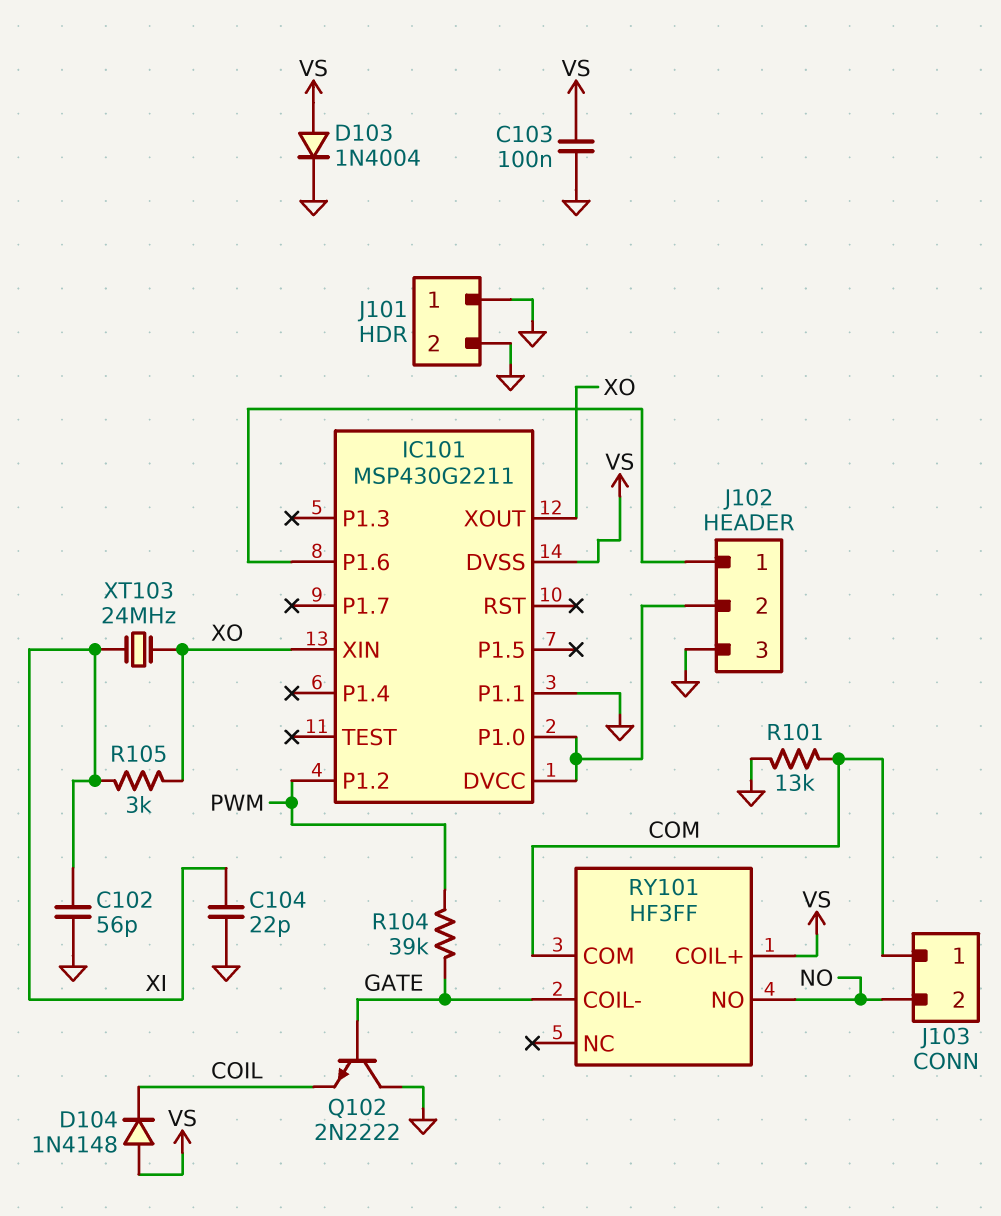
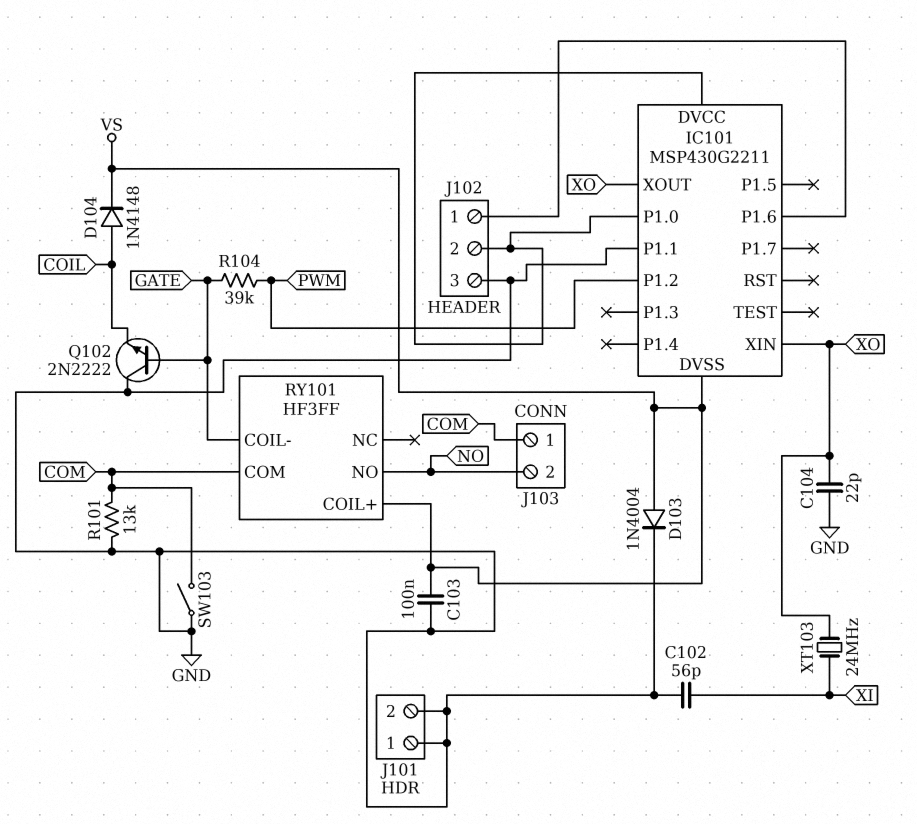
C104: 22pF (GND, XI) -> 22pF (GND, XO)
D104: diode 1N4148 (A VS, K COIL) -> diode 1N4148 (A COIL, K VS)
R105: 3k (XI, XO) -> none
SW103: none -> switch (COM, GND)

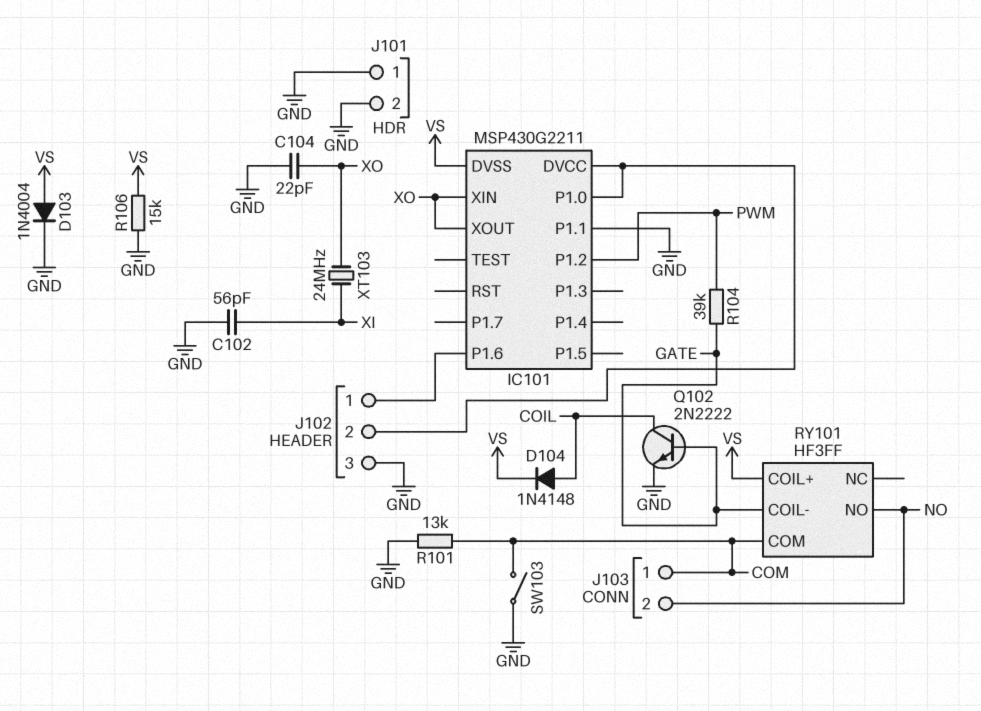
C103: 100nF (GND, VS) -> none
Q102: NPN 2N2222 (B GATE, C GND, E COIL) -> NPN 2N2222 (B GATE, C COIL, E GND)
R106: none -> 15k (GND, VS)

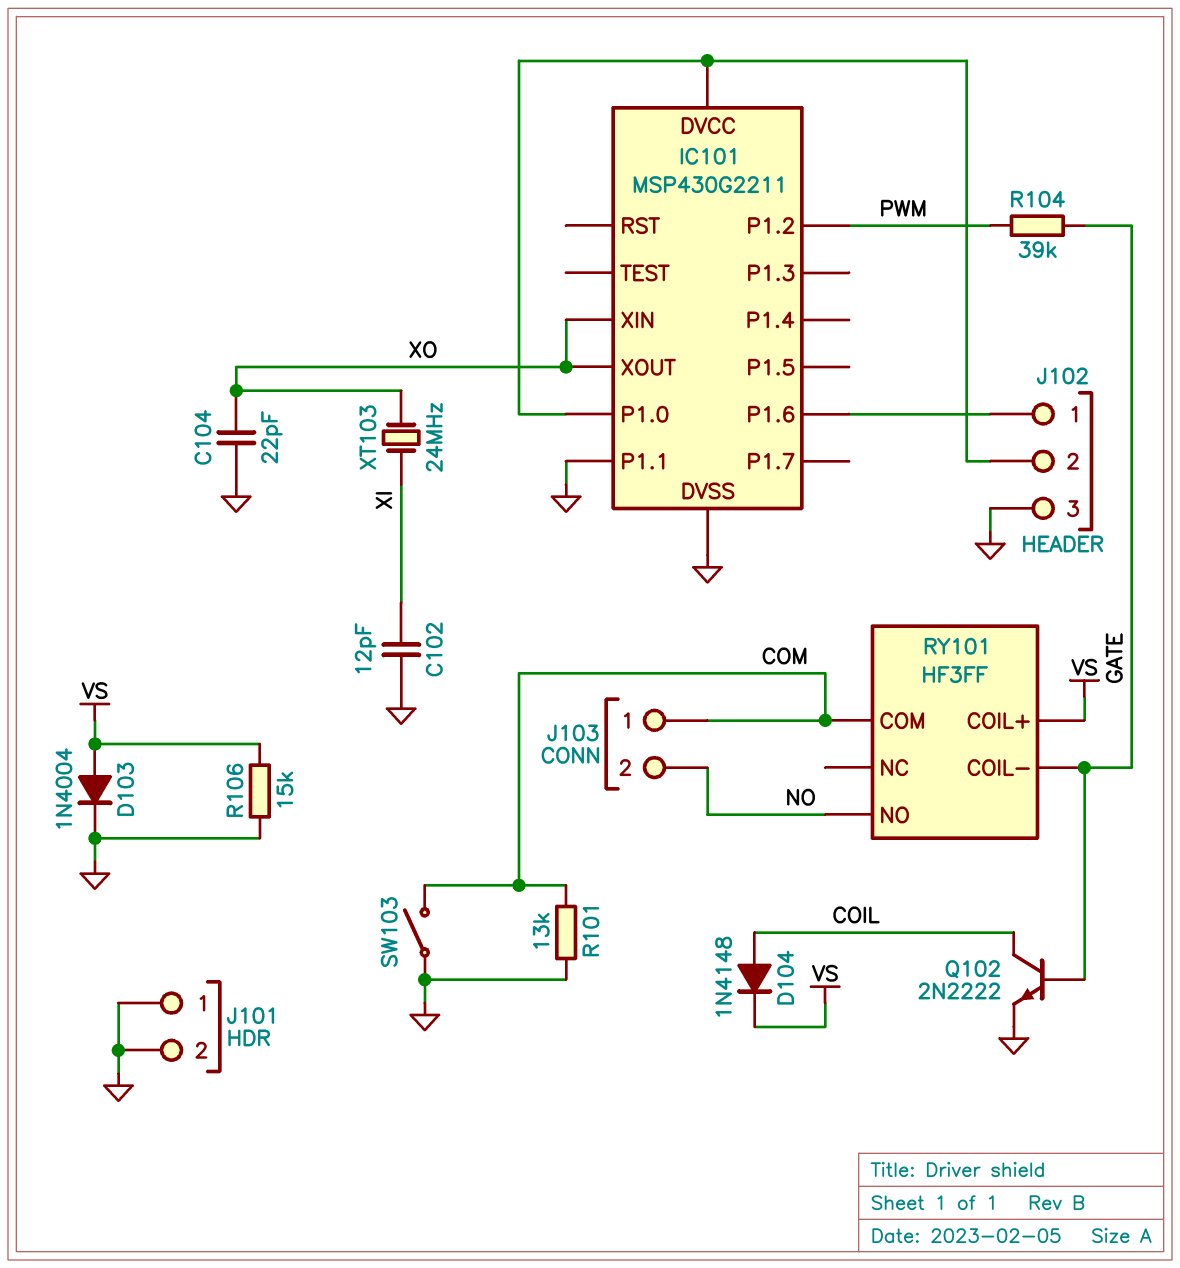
C102: 56pF (GND, XI) -> 12pF (GND, XI)
IC101 pin DVSS: VS -> GND

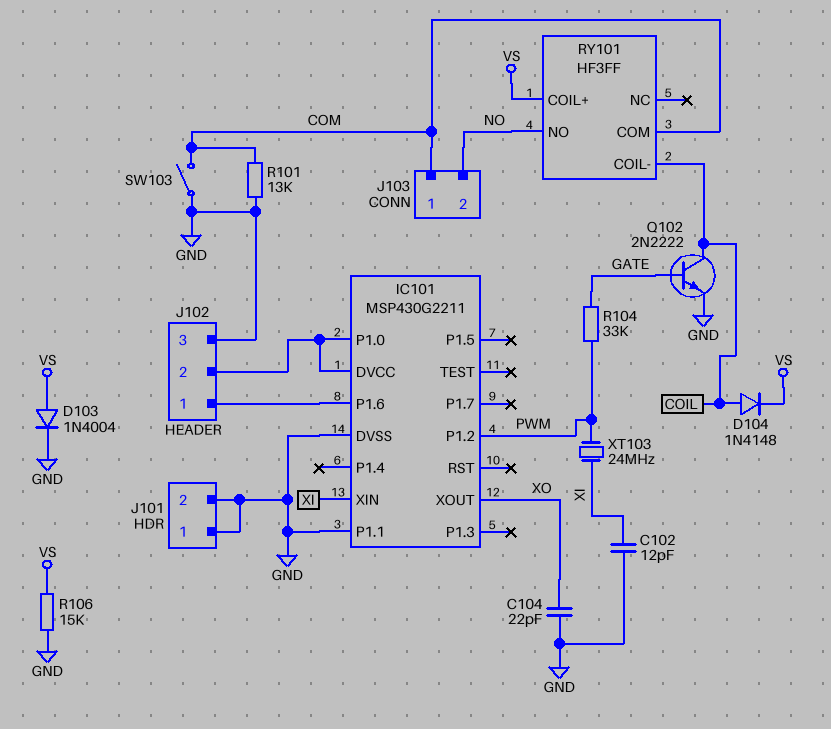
IC101 pin XIN: XO -> XI
R104: 39k (GATE, PWM) -> 33k (GATE, PWM)
RY101 pin COIL-: GATE -> COIL
XT103: 24MHz (XI, XO) -> 24MHz (PWM, XI)

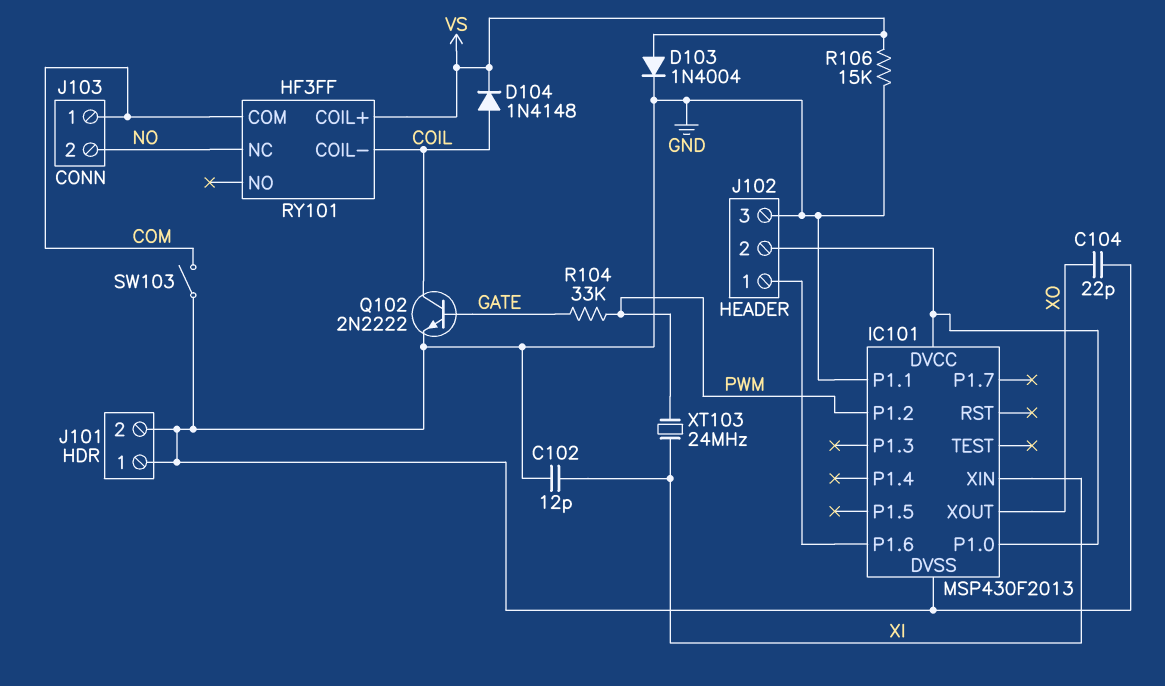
IC101: MSP430G2211 -> MSP430F2013
R101: 13k (COM, GND) -> none
RY101 pin NC: none -> NO
RY101 pin NO: NO -> none

